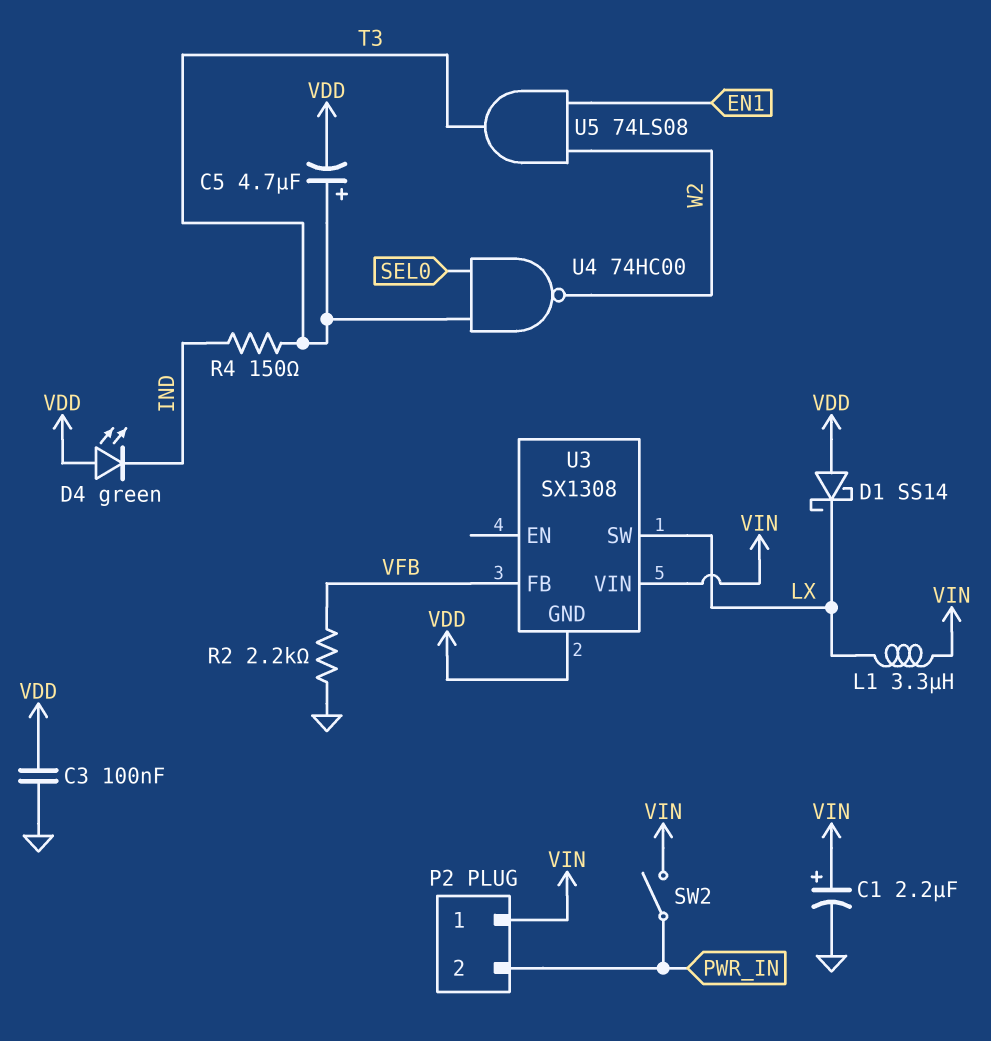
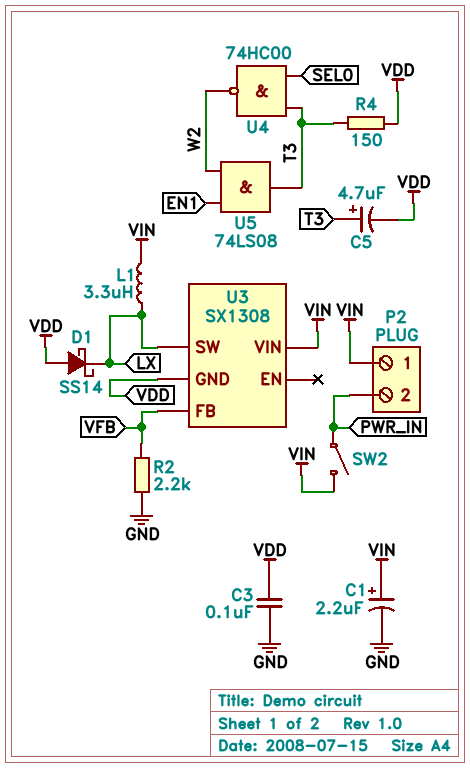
D4: LED green (A VDD, K IND) -> none
R4: 150 (IND, T3) -> 150 (T3, VDD)

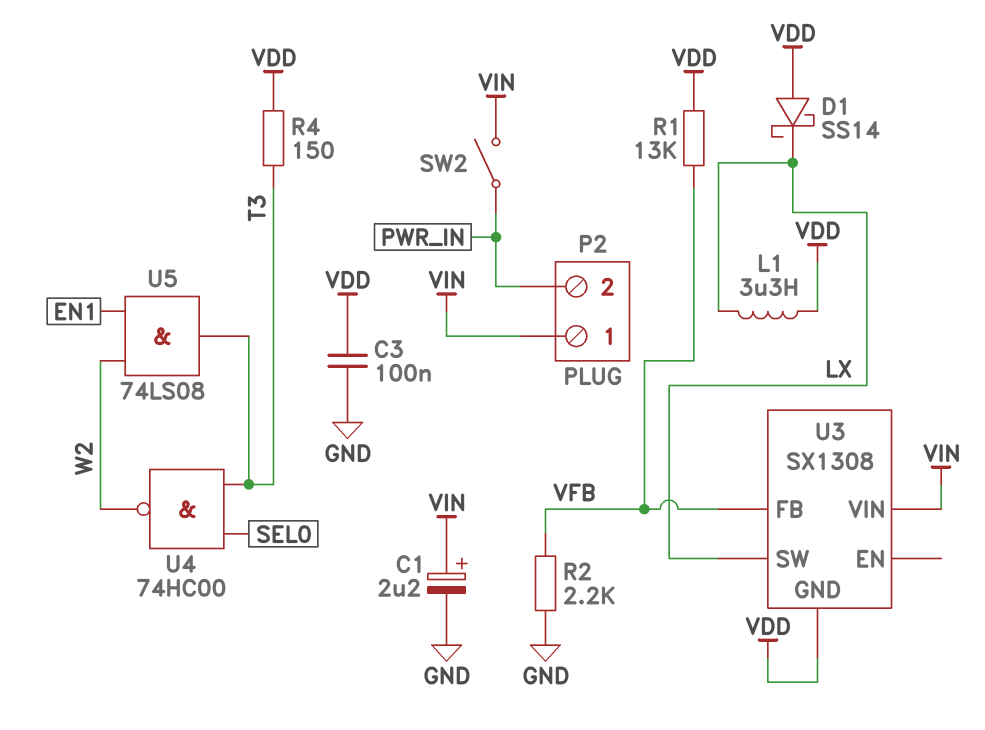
C5: 4.7uF (plus T3, minus VDD) -> none
L1: 3.3uH (LX, VIN) -> 3.3uH (LX, VDD)
R1: none -> 13k (VDD, VFB)

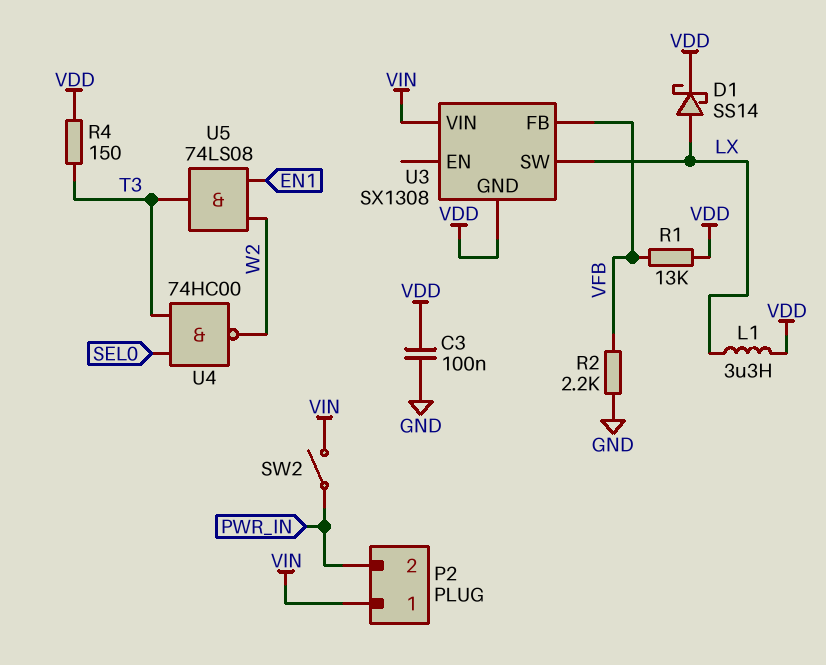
C1: 2.2uF (plus VIN, minus GND) -> none
D1: schottky SS14 (A VDD, K LX) -> schottky SS14 (A LX, K VDD)

